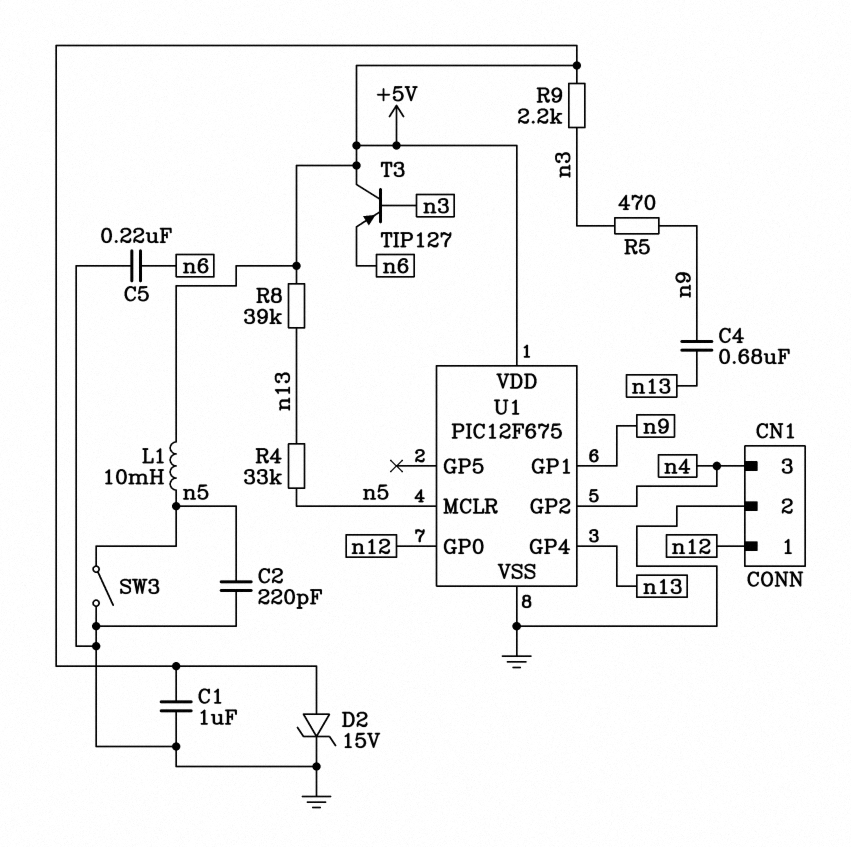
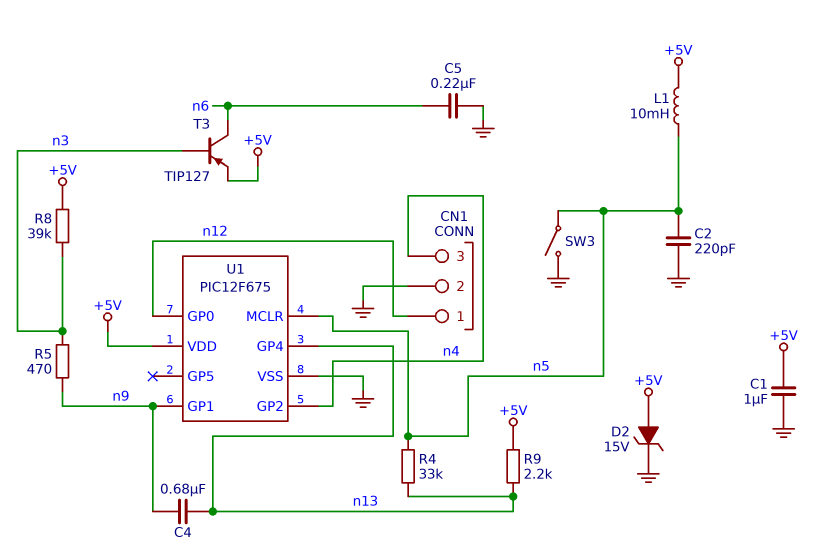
R8: 39k (+5V, n13) -> 39k (+5V, n3)
R9: 2.2k (+5V, n3) -> 2.2k (+5V, n13)
T3: PNP TIP127 (B n3, C +5V, E n6) -> PNP TIP127 (B n3, C n6, E +5V)

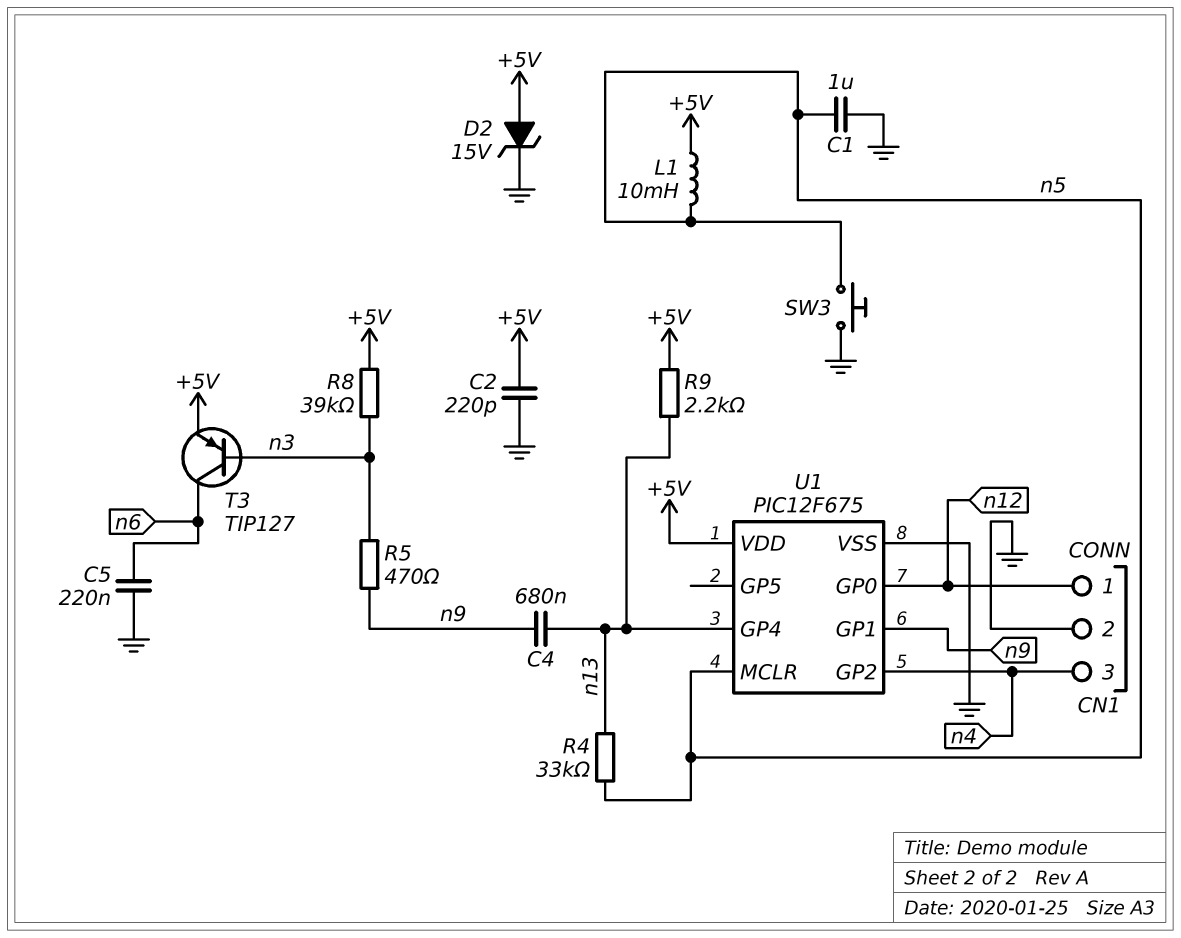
C1: 1uF (+5V, GND) -> 1uF (GND, n5)
C2: 220pF (GND, n5) -> 220pF (+5V, GND)
SW3: switch (GND, n5) -> button (GND, n5)

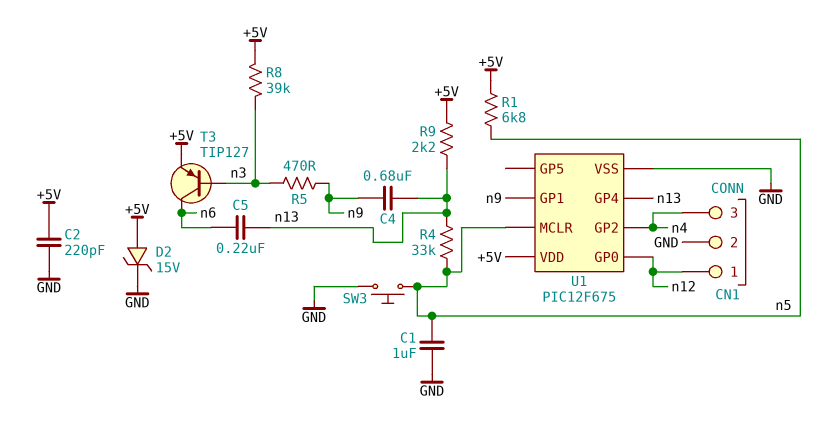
C5: 220nF (GND, n6) -> 220nF (n6, n13)
L1: 10mH (+5V, n5) -> none
R1: none -> 6.8k (+5V, n5)

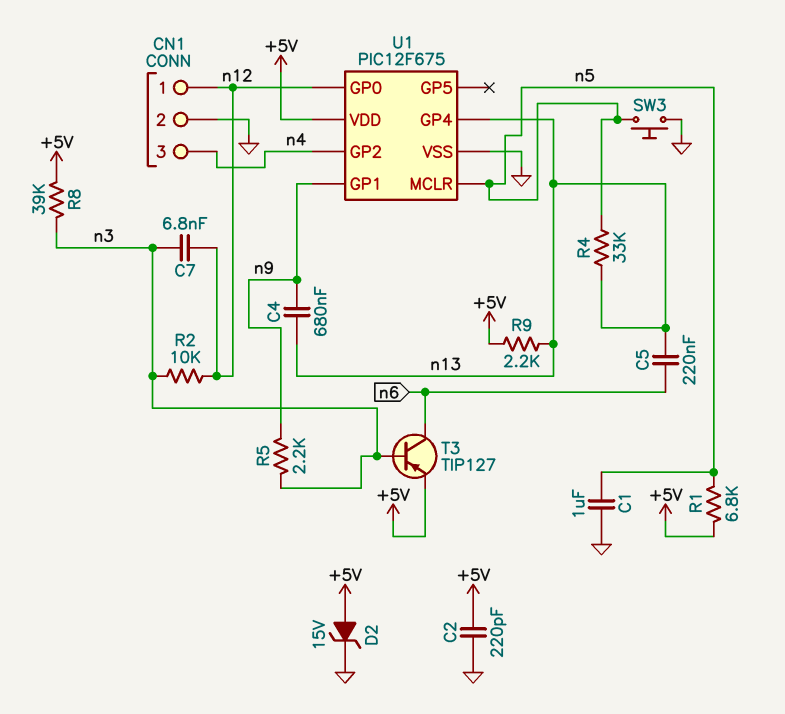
C7: none -> 6.8nF (n3, n12)
R2: none -> 10k (n3, n12)
R5: 470 (n3, n9) -> 2.2k (n3, n9)

